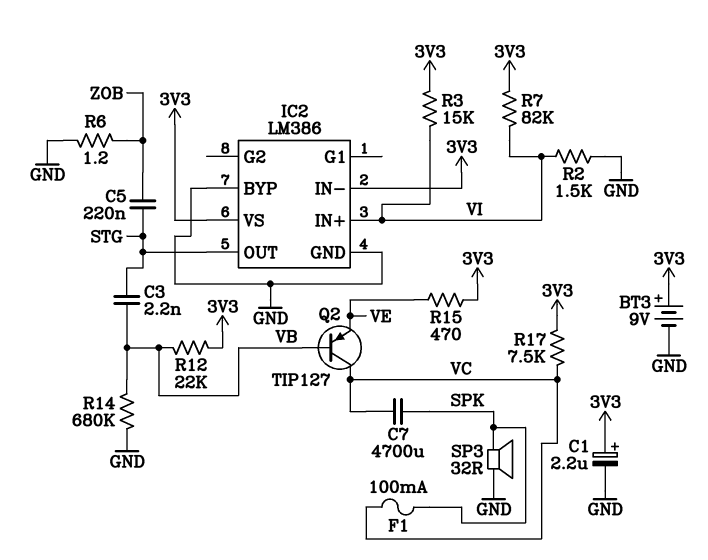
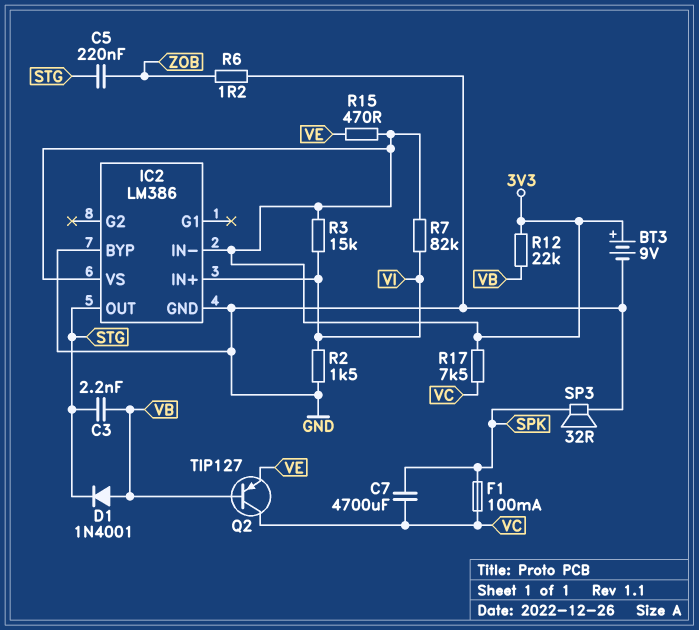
C1: 2.2uF (plus 3V3, minus GND) -> none
D1: none -> diode 1N4001 (A VB, K STG)
R14: 680k (GND, VB) -> none

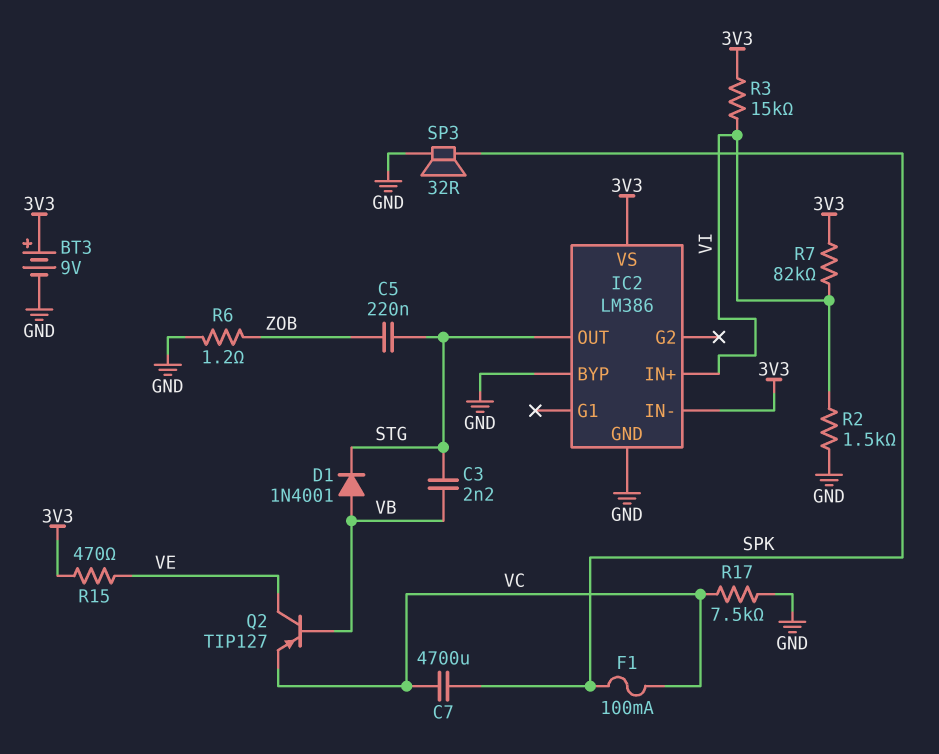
Q2: PNP TIP127 (B VB, C VC, E VE) -> PNP TIP127 (B VB, C VE, E VC)
R12: 22k (3V3, VB) -> none
R17: 7.5k (3V3, VC) -> 7.5k (GND, VC)

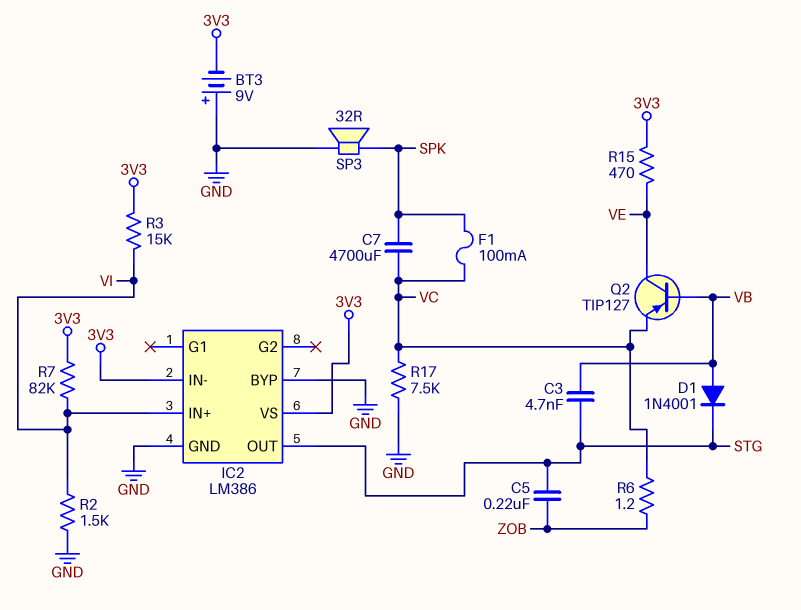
BT3: 9V (plus 3V3, minus GND) -> 9V (plus GND, minus 3V3)
C3: 2.2nF (STG, VB) -> 4.7nF (STG, VB)
R6: 1.2 (GND, ZOB) -> 1.2 (VC, ZOB)

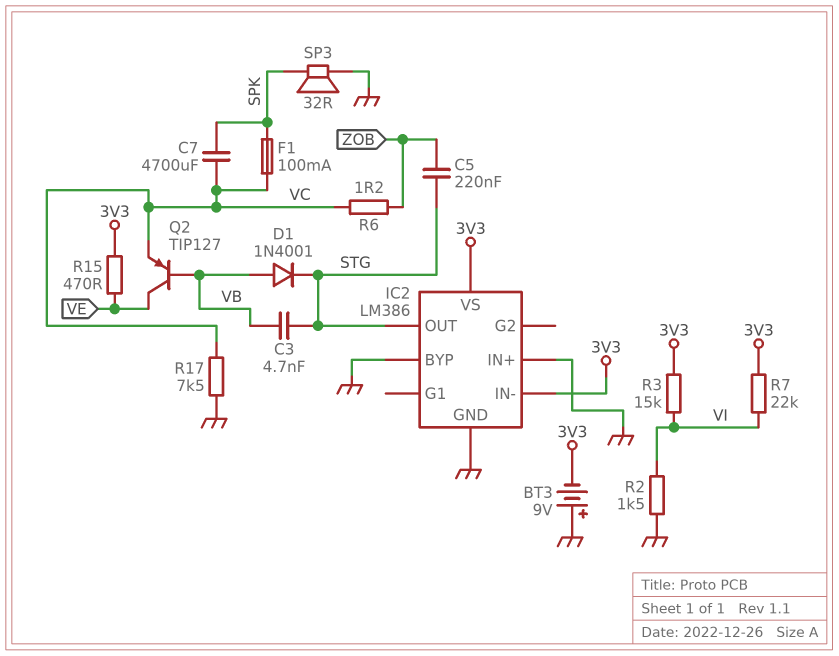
IC2 pin IN+: VI -> GND
R7: 82k (3V3, VI) -> 22k (3V3, VI)

